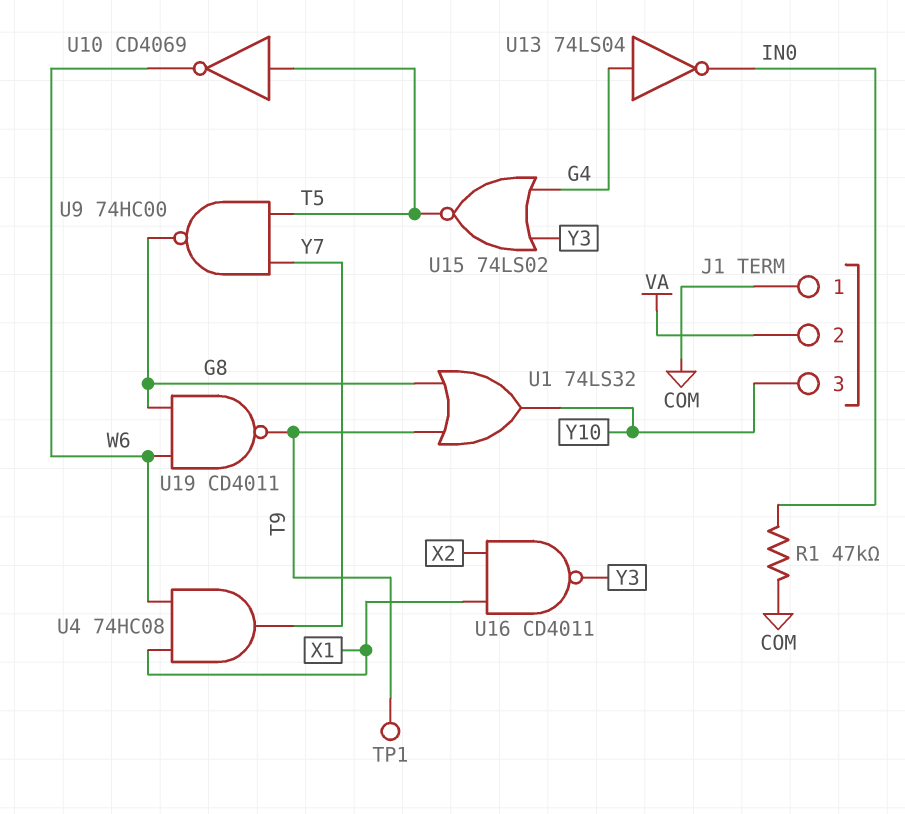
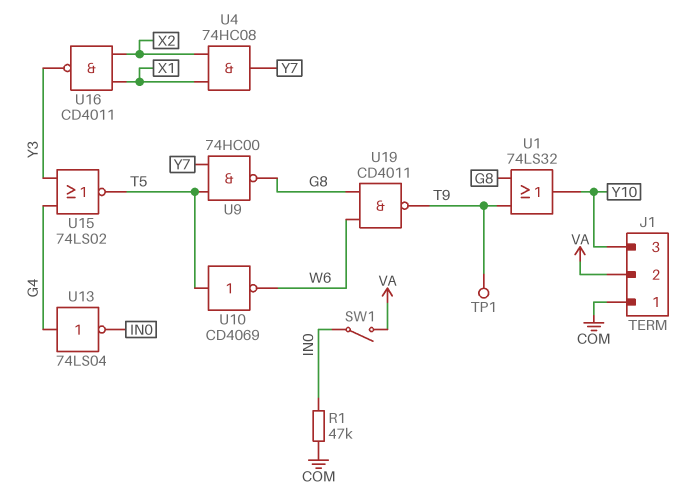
SW1: none -> switch (IN0, VA)
U4: AND 74HC08 (in W6, in X1, out Y7) -> AND 74HC08 (in X1, in X2, out Y7)

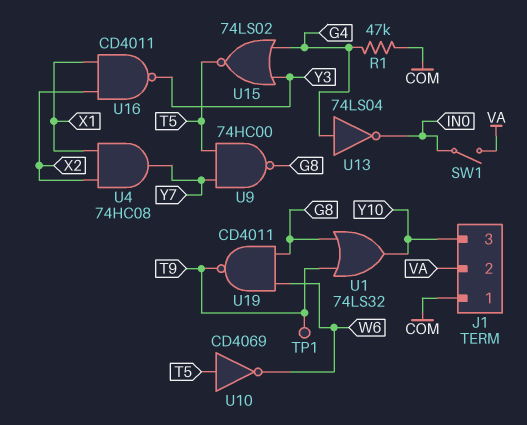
R1: 47k (COM, IN0) -> 47k (COM, G4)

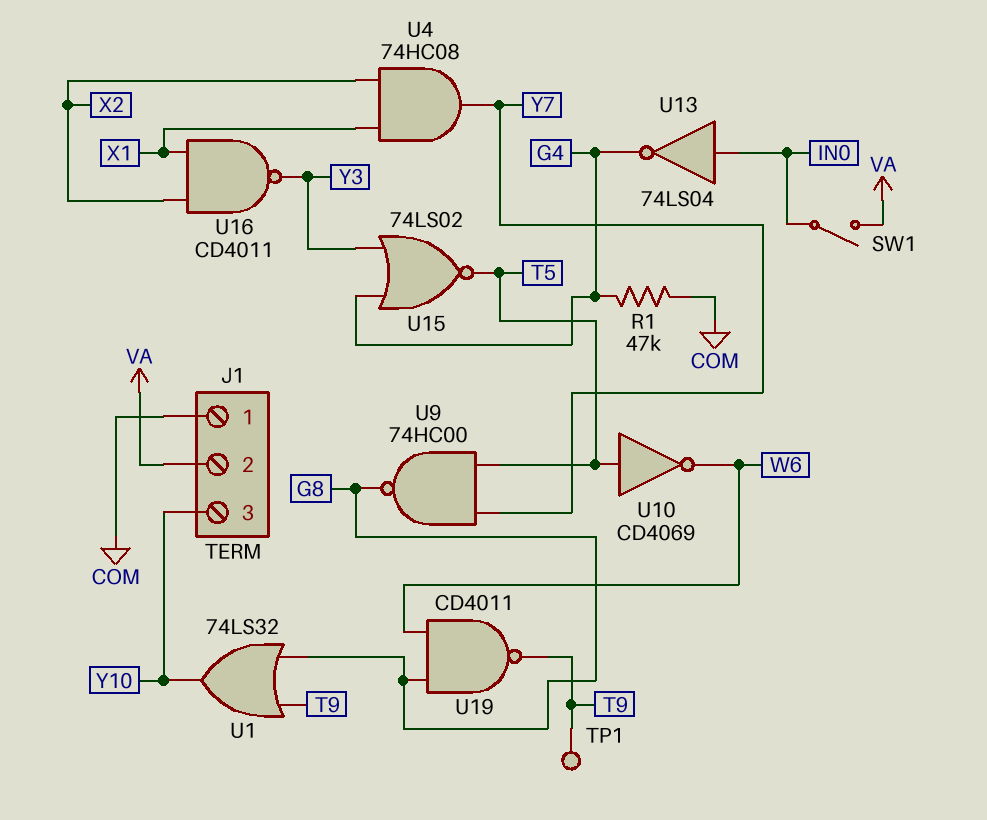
U13: NOT 74LS04 (in G4, out IN0) -> NOT 74LS04 (in IN0, out G4)

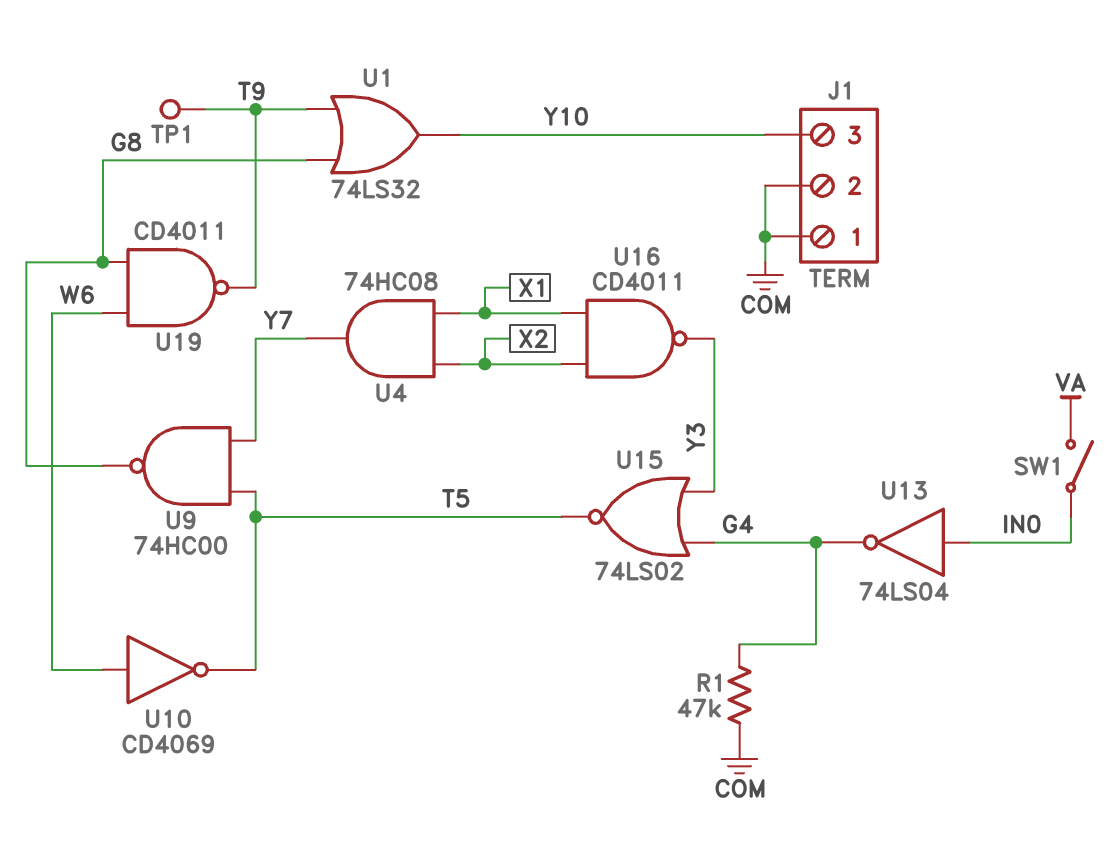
J1 pin 2: VA -> COM
U10: NOT CD4069 (in T5, out W6) -> NOT CD4069 (in W6, out T5)

